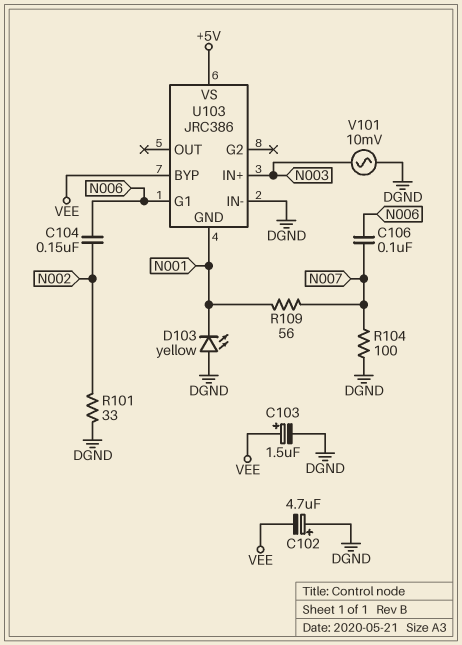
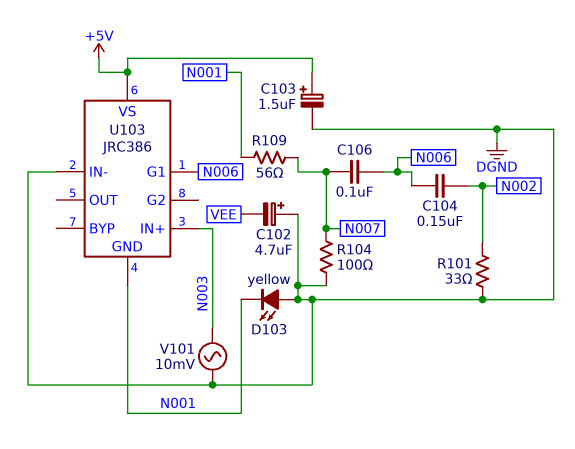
C103: 1.5uF (plus VEE, minus DGND) -> 1.5uF (plus +5V, minus DGND)
U103 pin BYP: VEE -> none

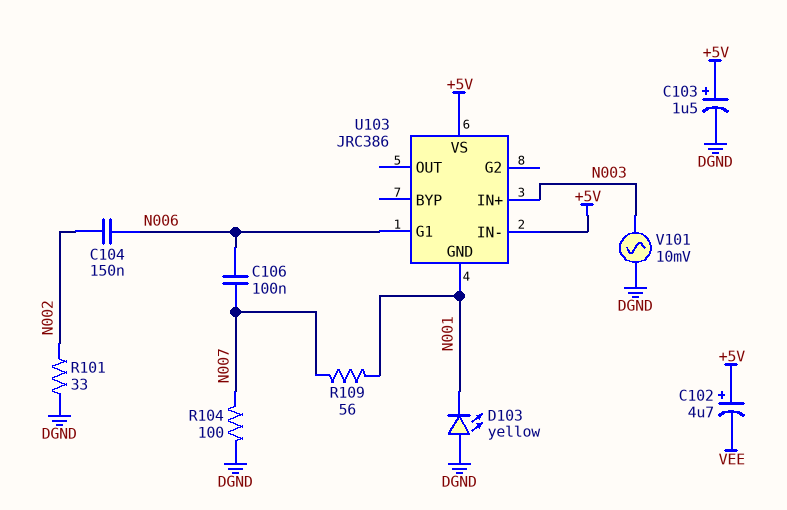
C102: 4.7uF (plus DGND, minus VEE) -> 4.7uF (plus +5V, minus VEE)
U103 pin IN-: DGND -> +5V

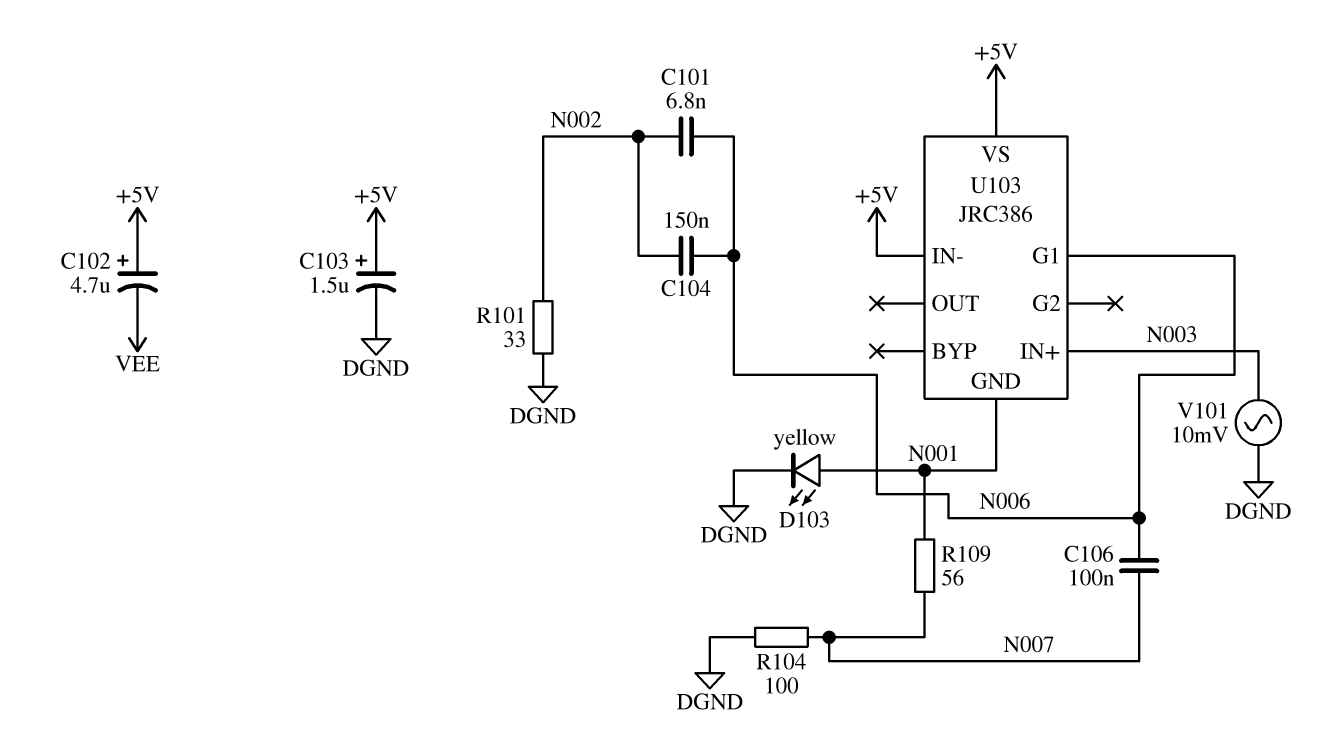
C101: none -> 6.8nF (N002, N006)
D103: LED yellow (A DGND, K N001) -> LED yellow (A N001, K DGND)

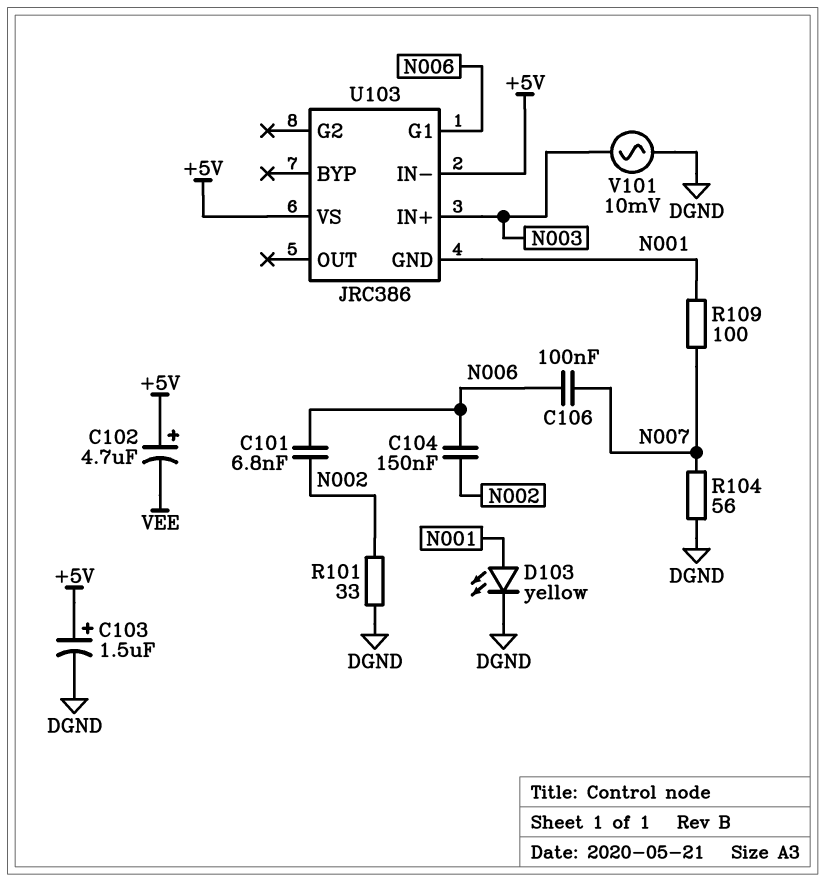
R104: 100 (DGND, N007) -> 56 (DGND, N007)
R109: 56 (N001, N007) -> 100 (N001, N007)

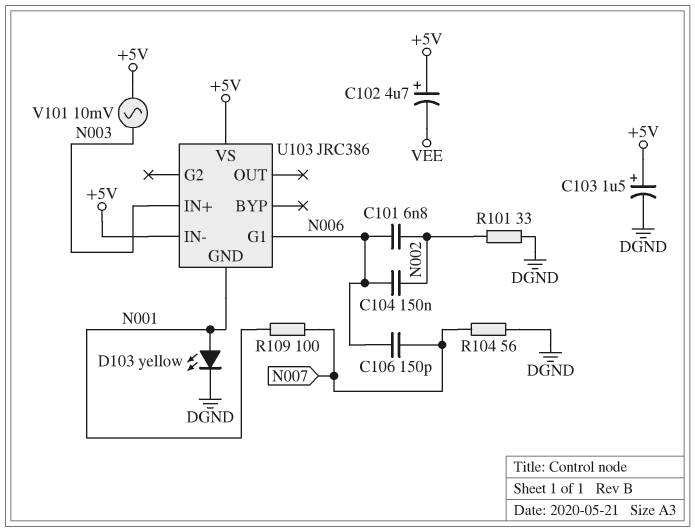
C106: 100nF (N006, N007) -> 150pF (N006, N007)
V101: AC 10mV (DGND, N003) -> AC 10mV (+5V, N003)

